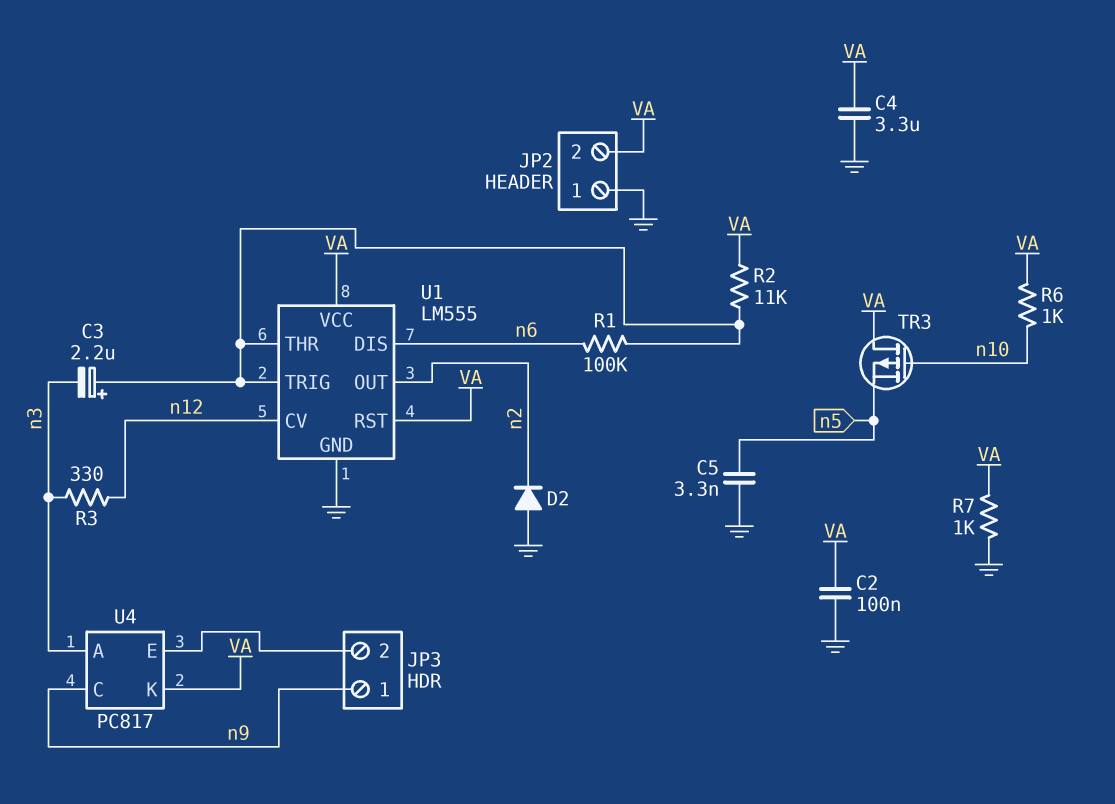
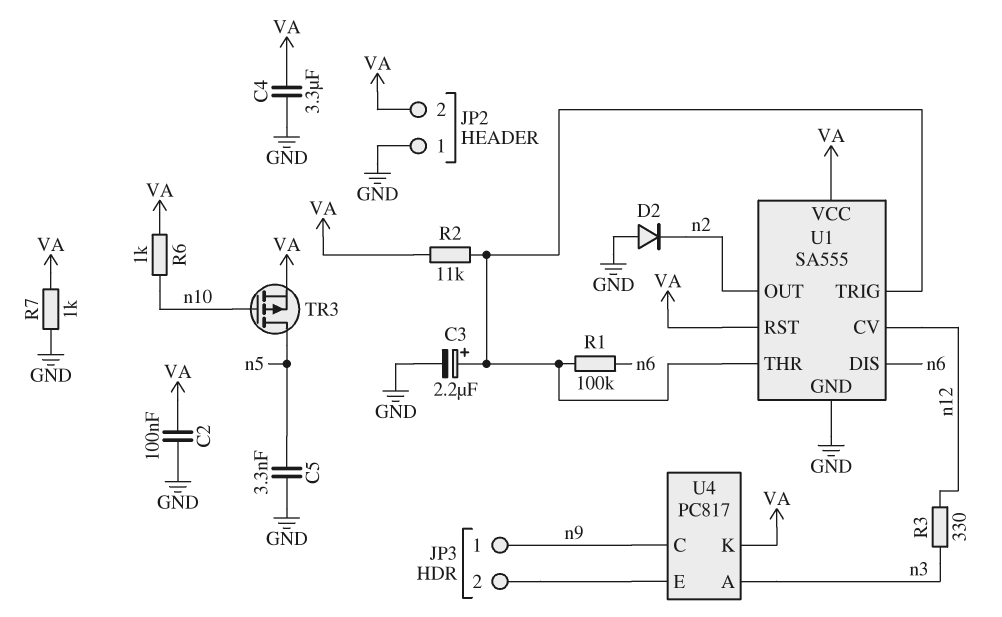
C3: 2.2uF (plus U1/THR, minus n3) -> 2.2uF (plus U1/THR, minus GND)
TR3: PMOS (G n10, D VA, S n5) -> PMOS (G n10, D n5, S VA)
U1: LM555 -> SA555

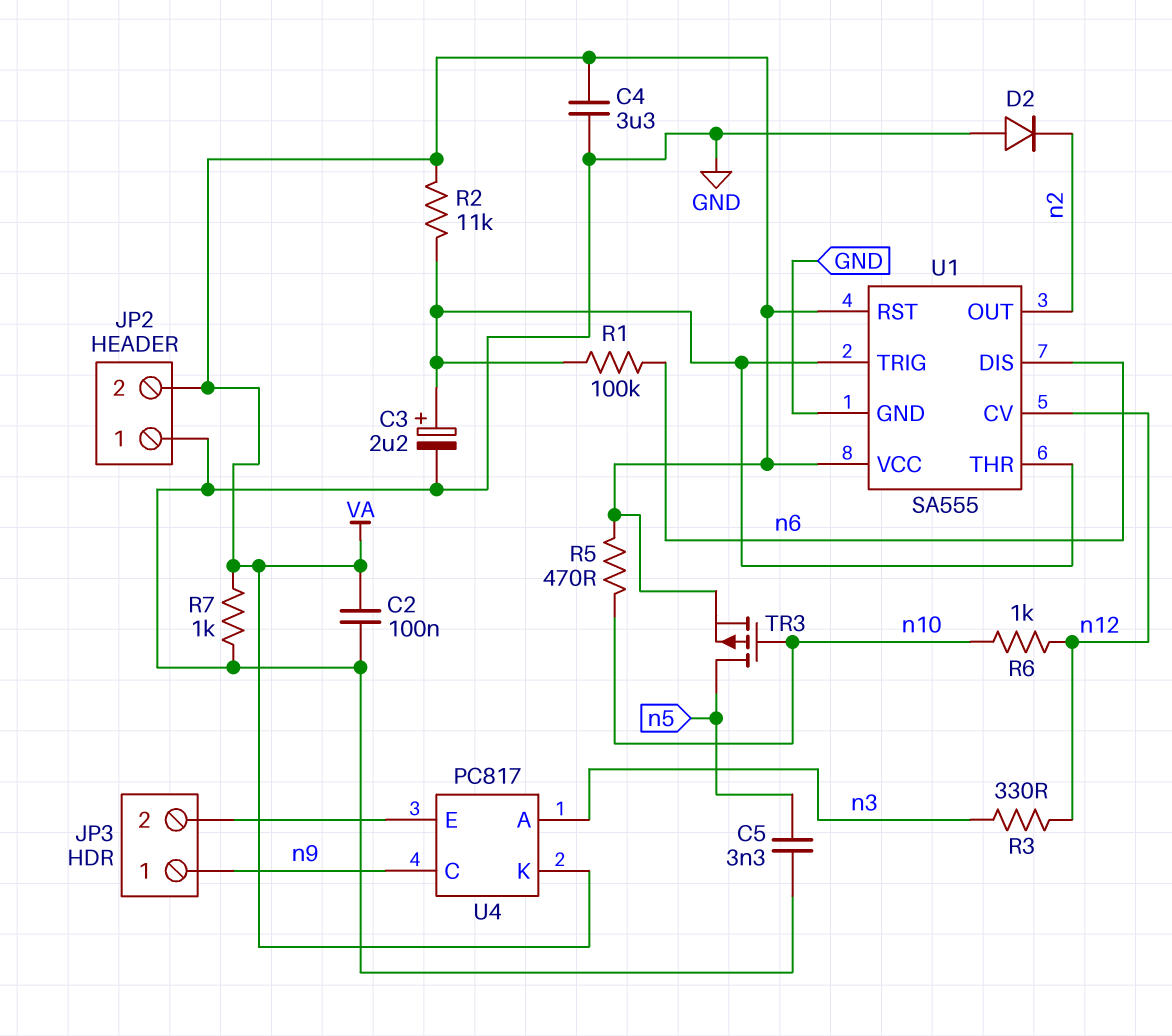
R5: none -> 470 (VA, n10)
R6: 1k (VA, n10) -> 1k (n10, n12)

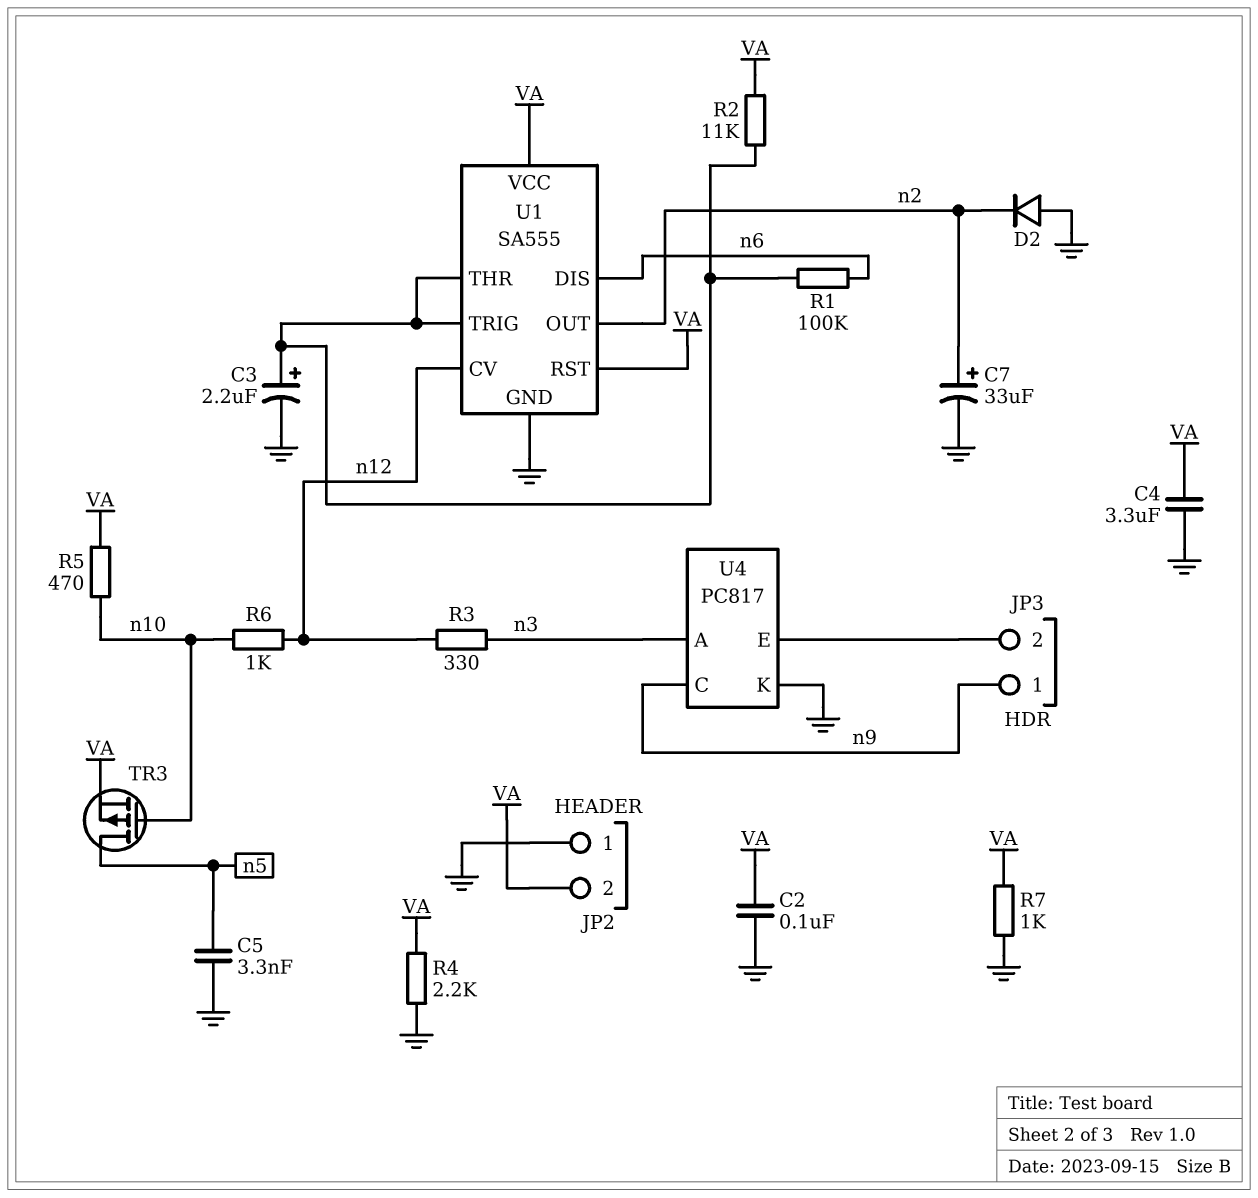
C7: none -> 33uF (plus n2, minus GND)
R4: none -> 2.2k (GND, VA)
U4 pin K: VA -> GND

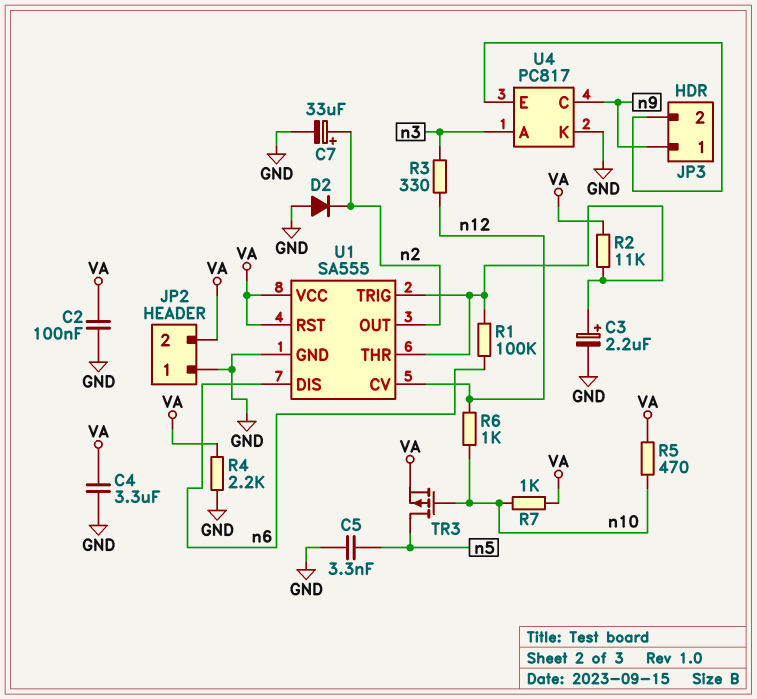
R7: 1k (GND, VA) -> 1k (VA, n10)

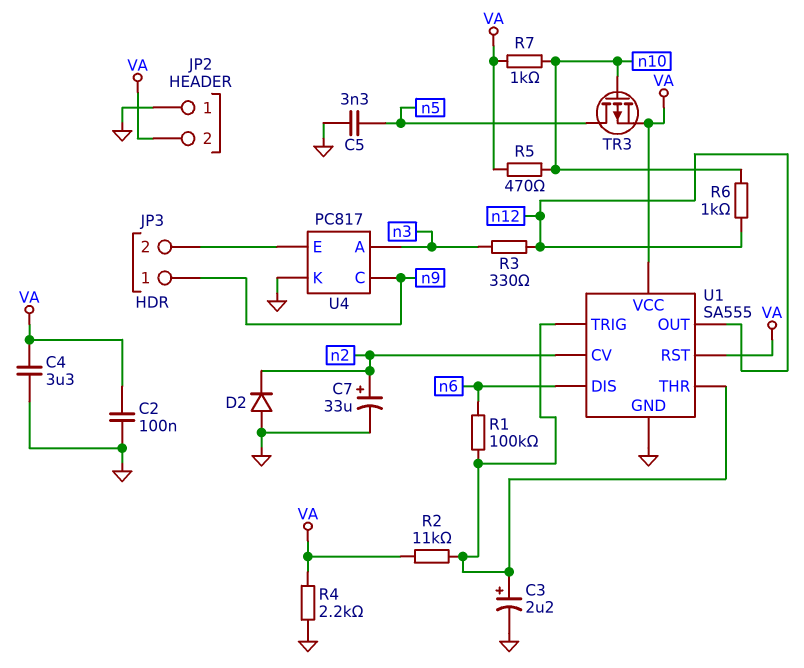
U1 pin CV: n12 -> n2
U1 pin OUT: n2 -> n12

